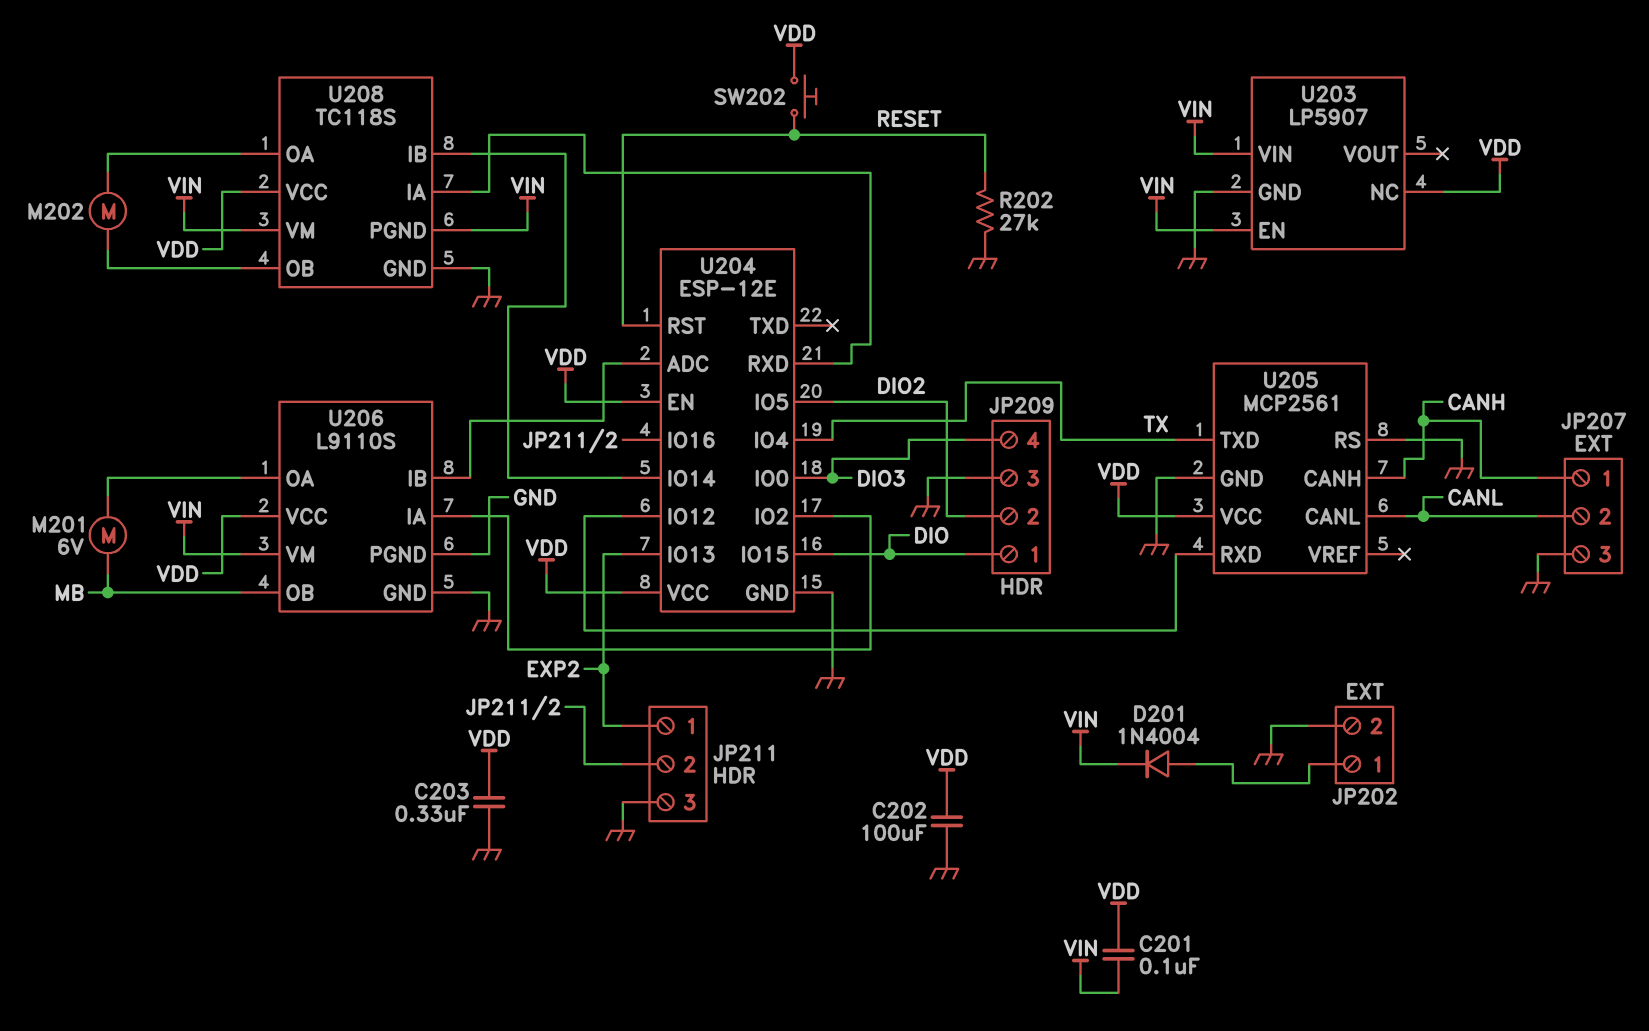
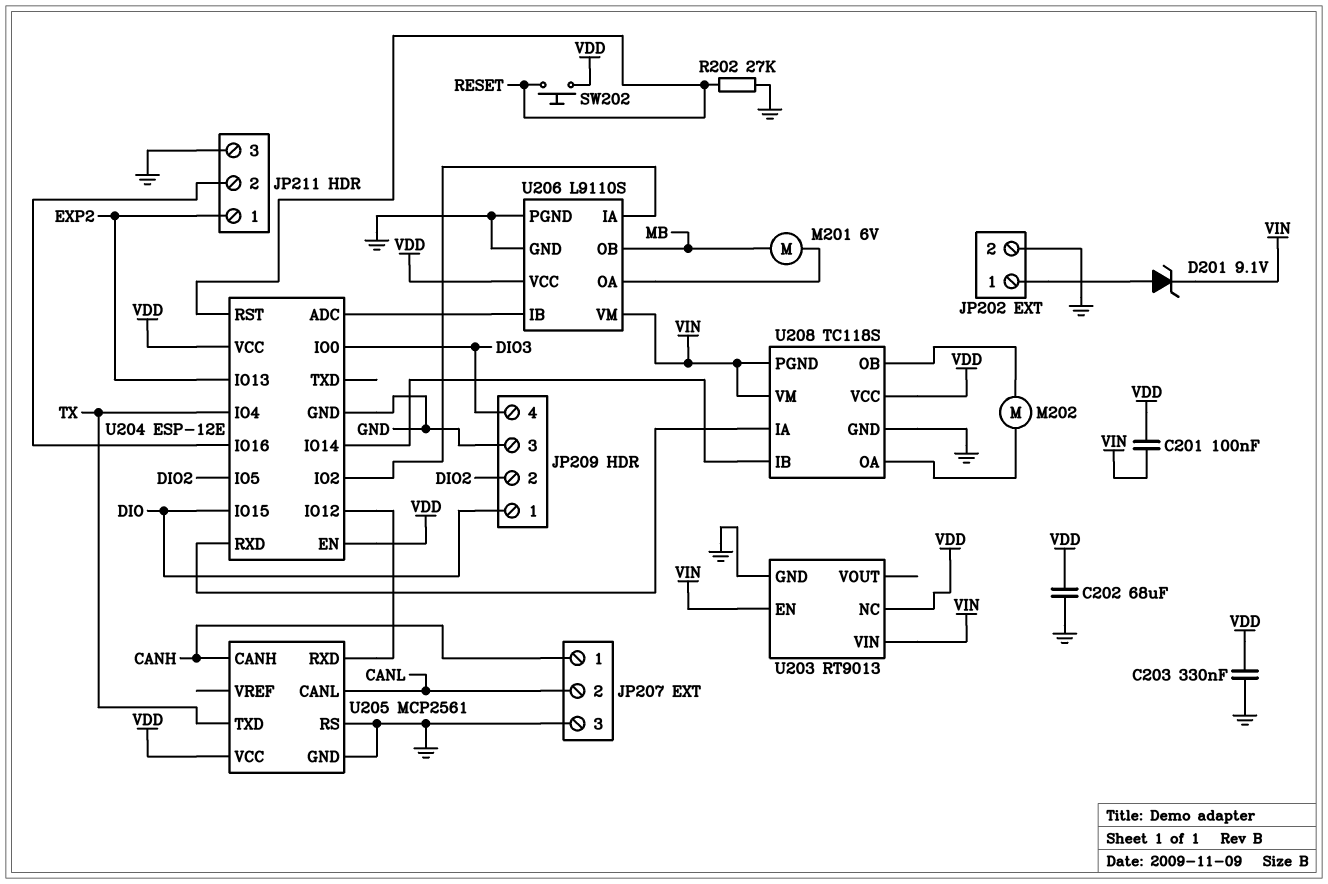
C202: 100uF (GND, VDD) -> 68uF (GND, VDD)
D201: diode 1N4004 (A JP202/1, K VIN) -> zener 9.1V (A JP202/1, K VIN)
U203: LP5907 -> RT9013

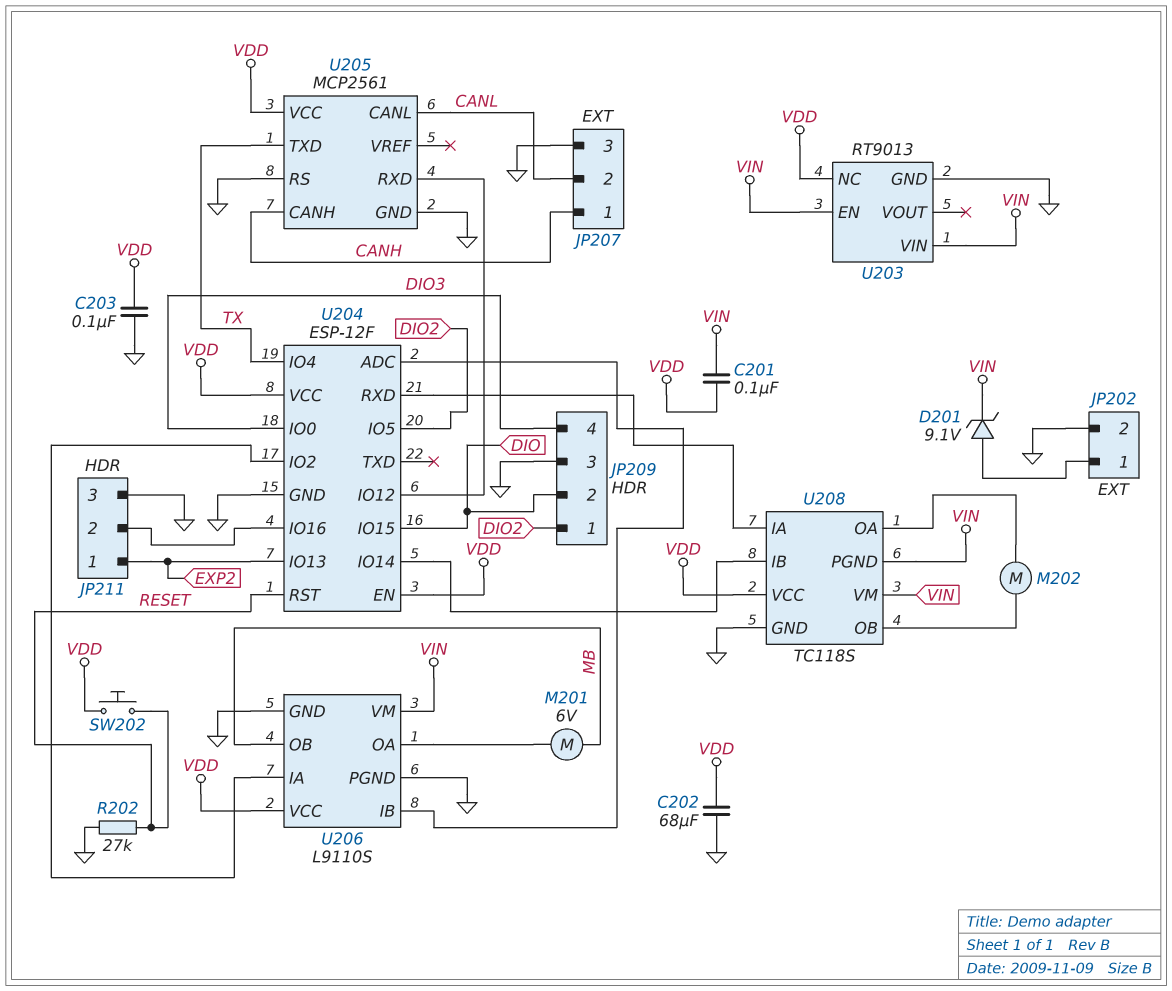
C203: 330nF (GND, VDD) -> 100nF (GND, VDD)
JP209 pin 1: DIO -> DIO2
JP209 pin 2: DIO2 -> DIO
U204: ESP-12E -> ESP-12F

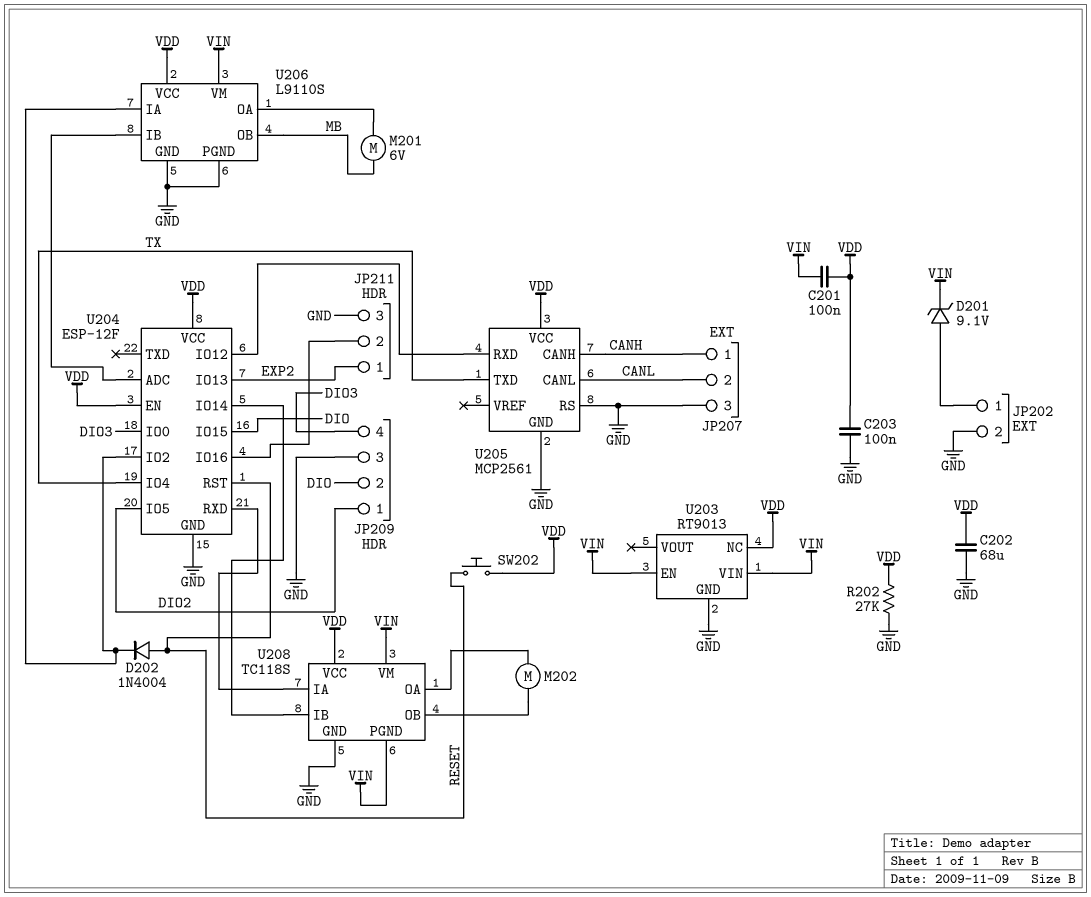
D202: none -> diode 1N4004 (A RESET, K U204/IO2)
R202: 27k (GND, RESET) -> 27k (GND, VDD)

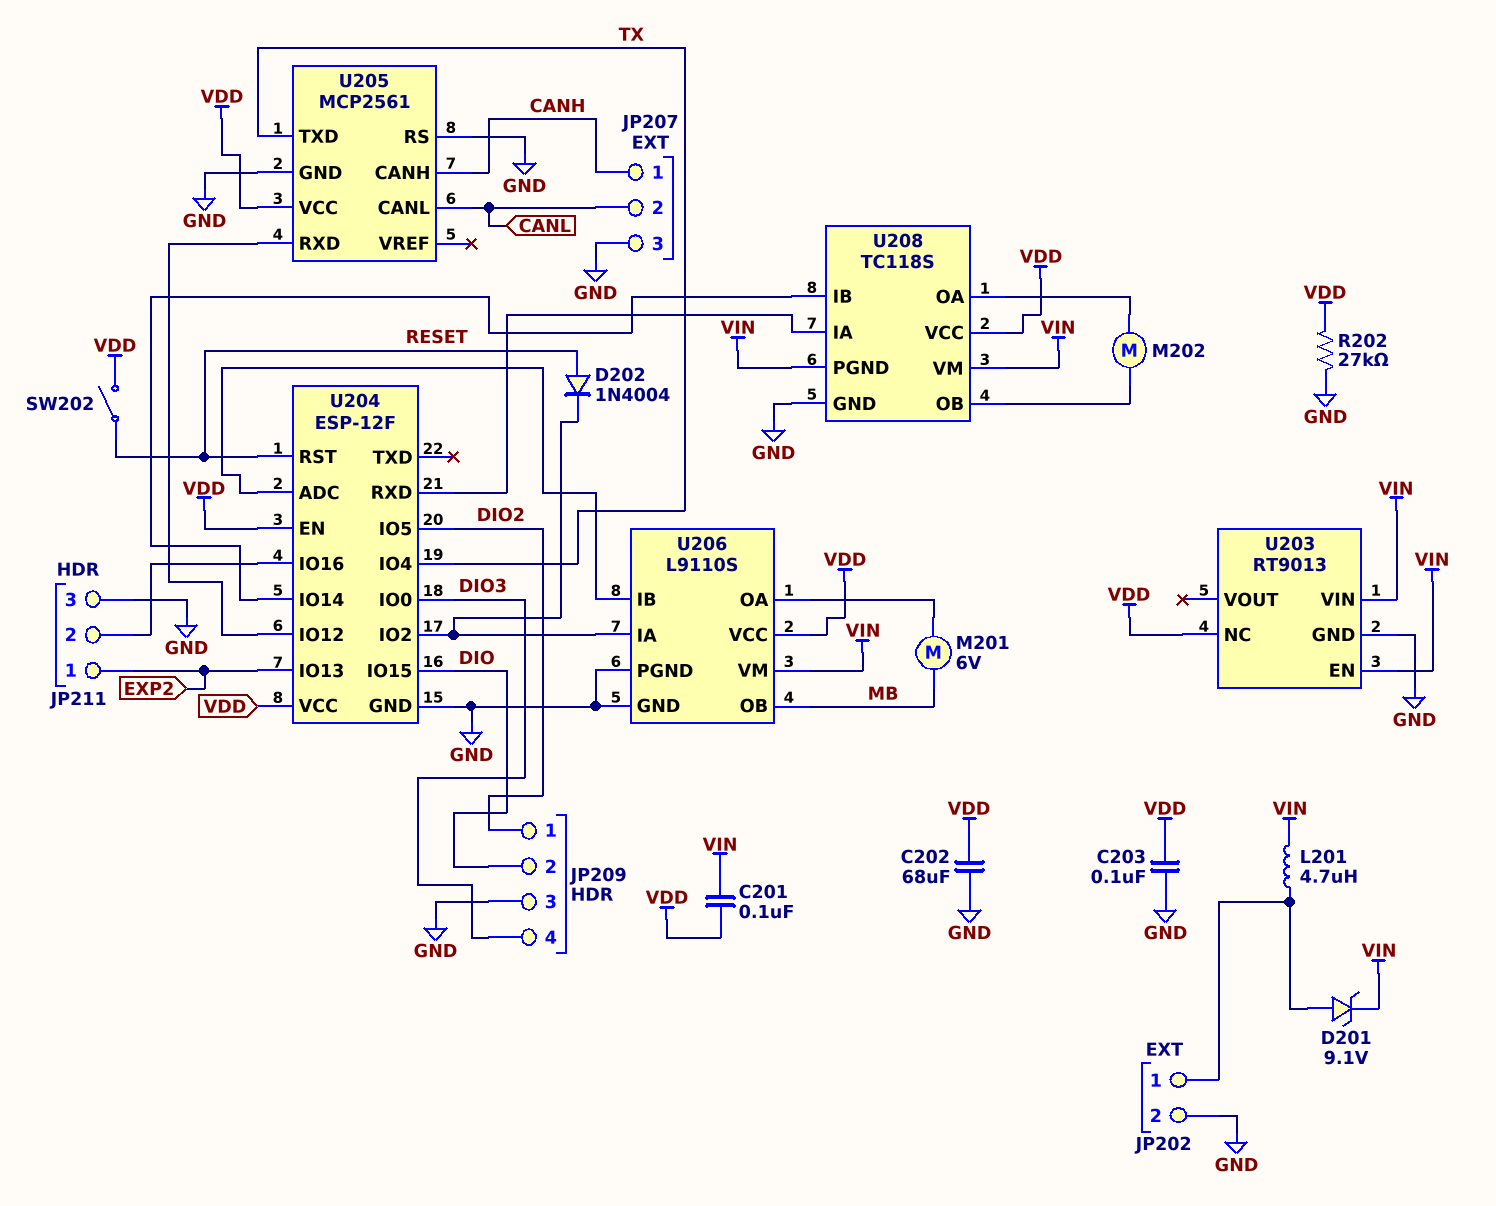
L201: none -> 4.7uH (JP202/1, VIN)
SW202: button (RESET, VDD) -> switch (RESET, VDD)

